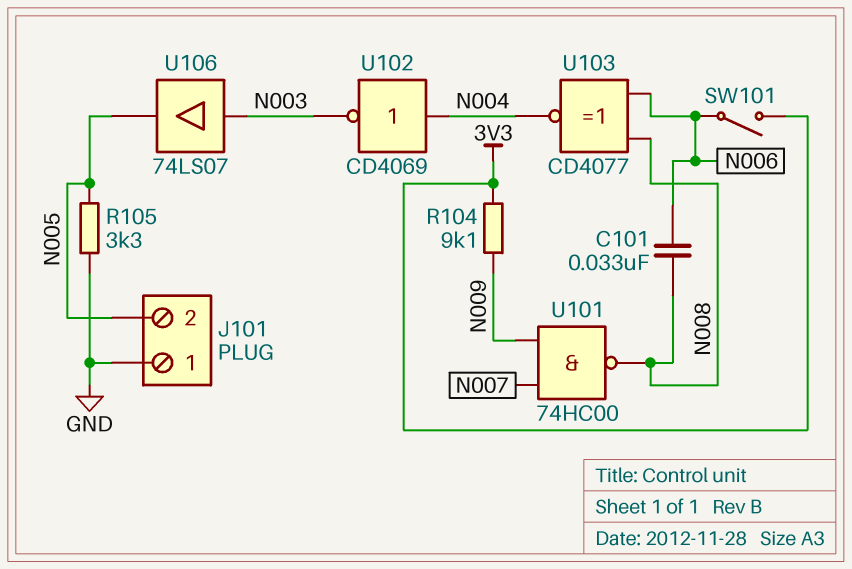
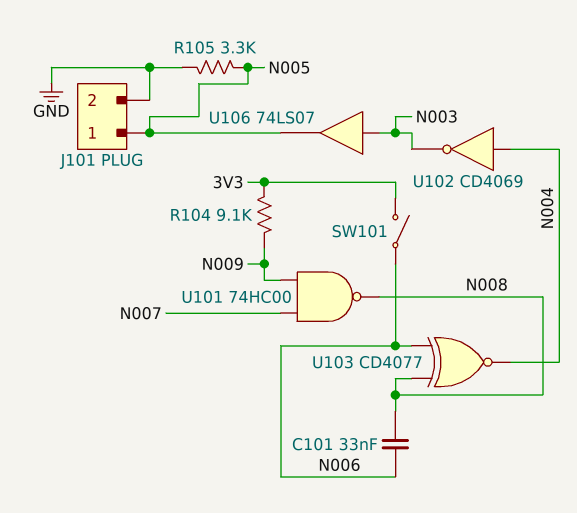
J101 pin 1: GND -> N005
J101 pin 2: N005 -> GND

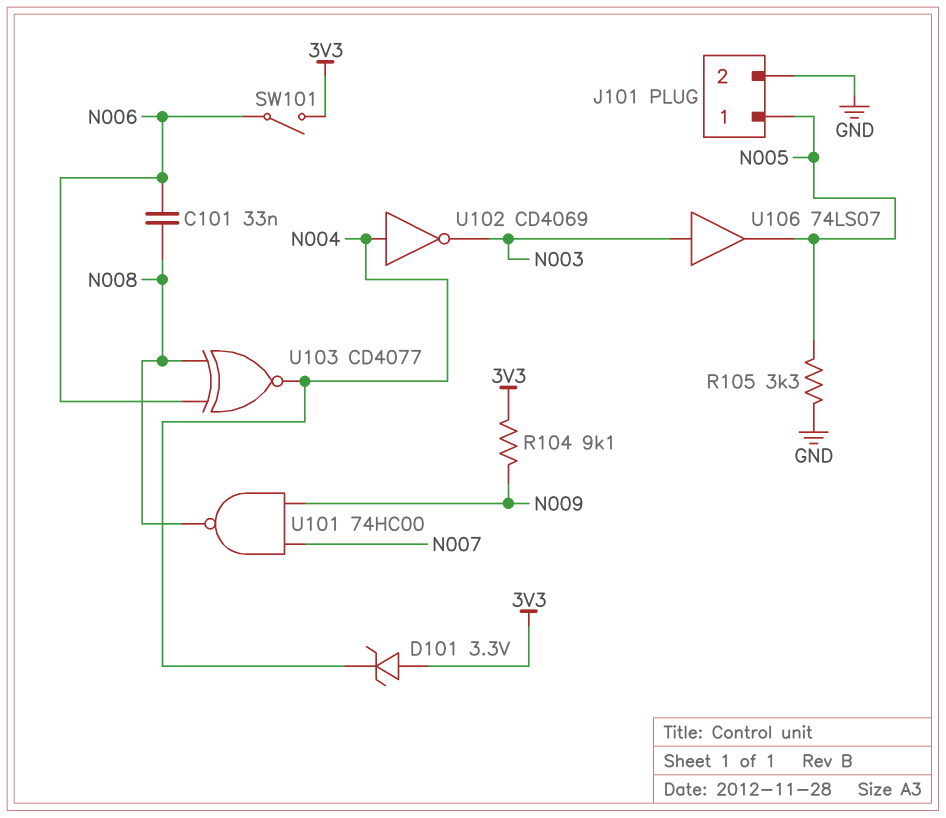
D101: none -> zener 3.3V (A 3V3, K N004)

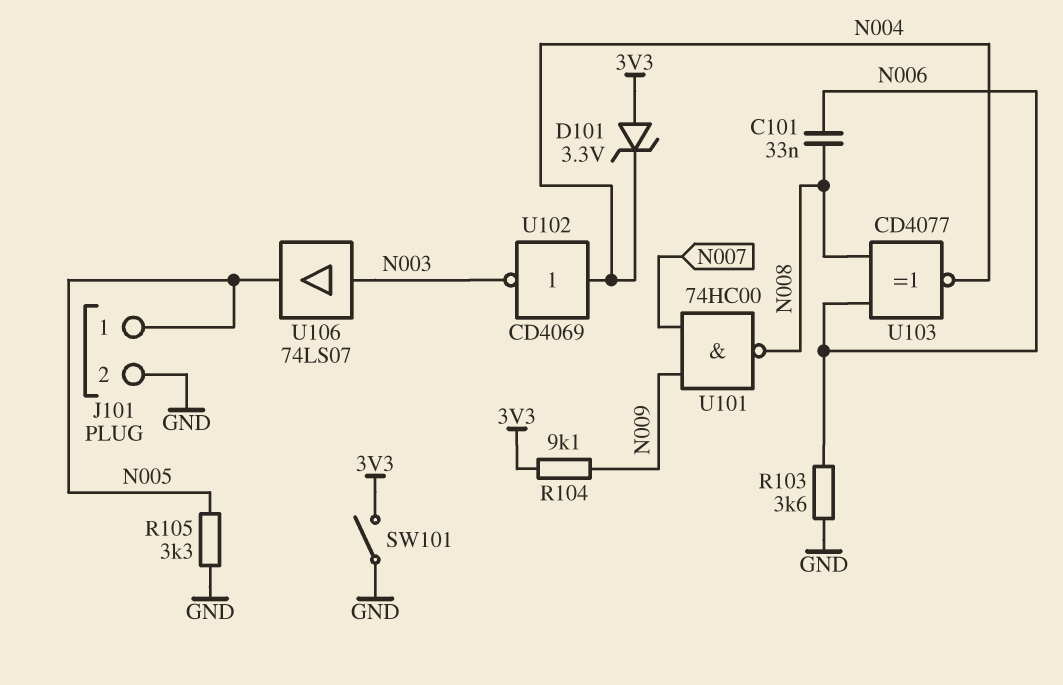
R103: none -> 3.6k (GND, N006)
SW101: switch (3V3, N006) -> switch (3V3, GND)

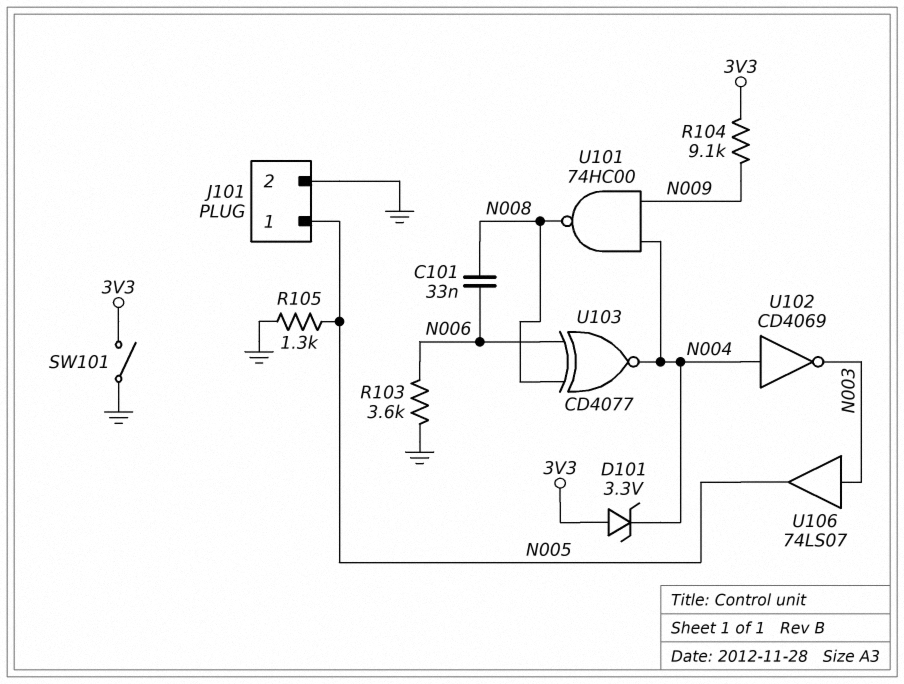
R105: 3.3k (GND, N005) -> 1.3k (GND, N005)
U101: NAND 74HC00 (in N007, in N009, out N008) -> NAND 74HC00 (in N004, in N009, out N008)

